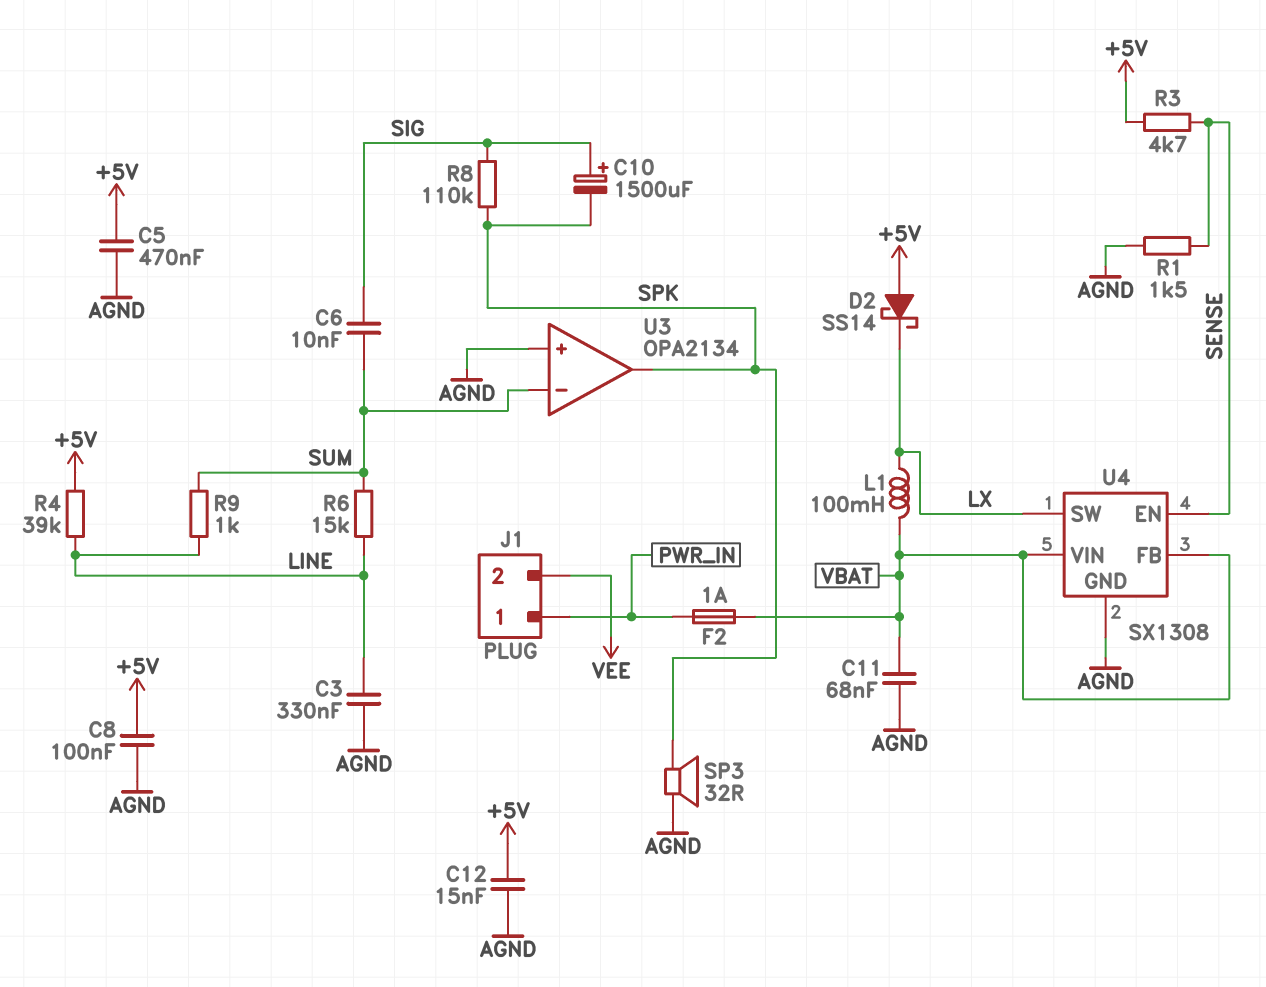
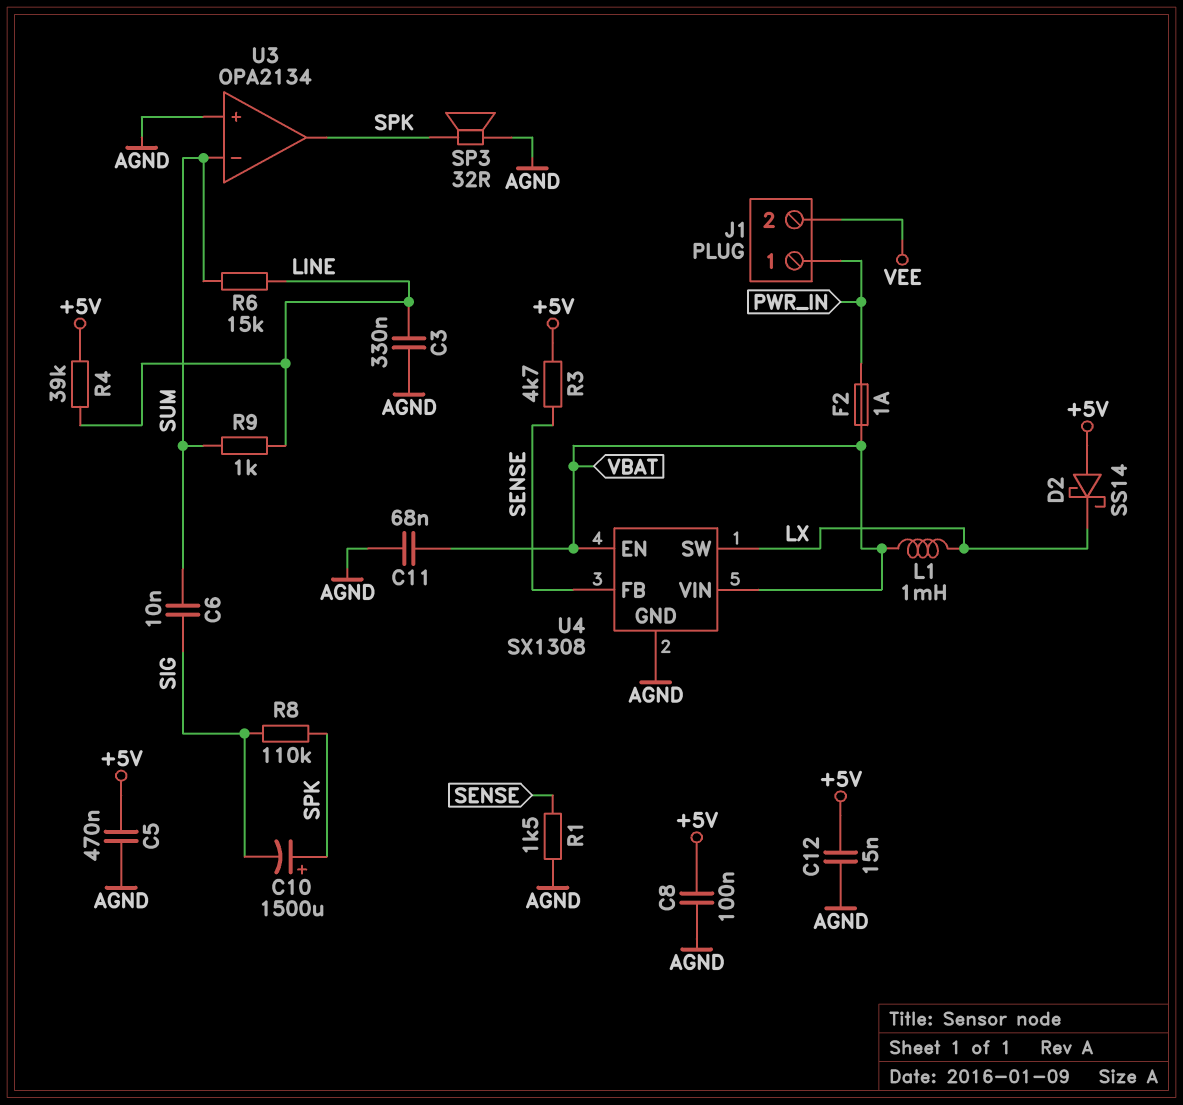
C10: 1500uF (plus SIG, minus SPK) -> 1500uF (plus SPK, minus SIG)
L1: 100mH (LX, VBAT) -> 1mH (LX, VBAT)
U4 pin EN: SENSE -> VBAT
U4 pin FB: VBAT -> SENSE

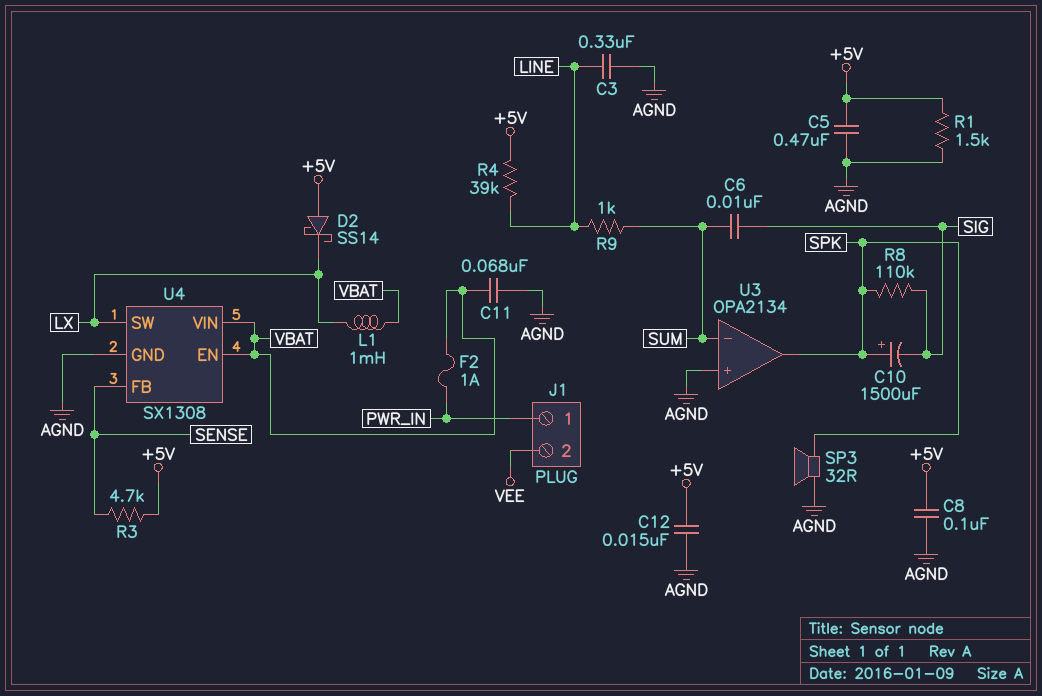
R1: 1.5k (AGND, SENSE) -> 1.5k (+5V, AGND)
R6: 15k (LINE, SUM) -> none

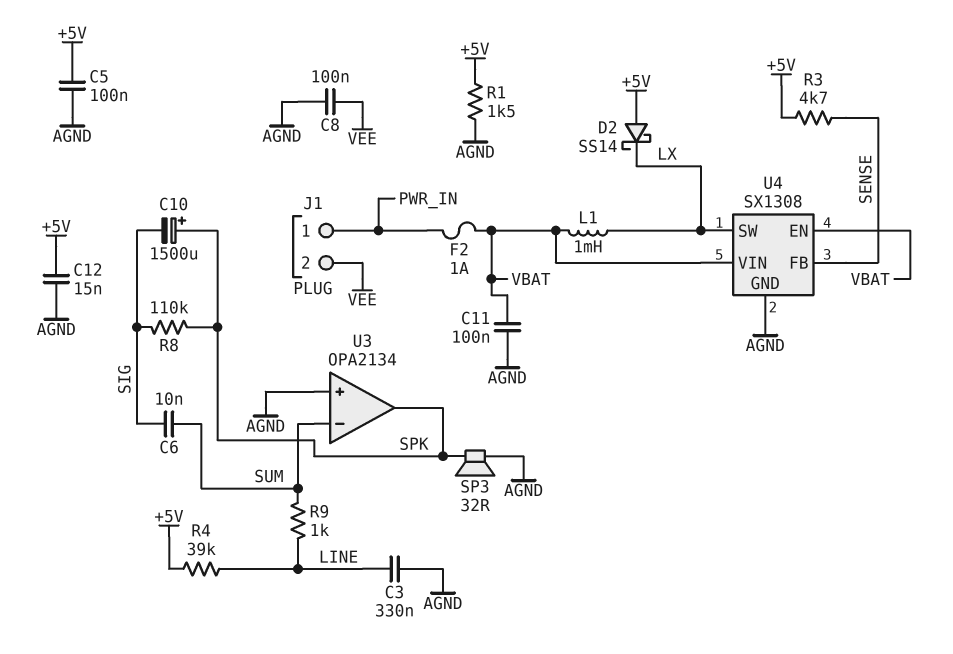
C5: 470nF (+5V, AGND) -> 100nF (+5V, AGND)
C8: 100nF (+5V, AGND) -> 100nF (AGND, VEE)
C11: 68nF (AGND, VBAT) -> 100nF (AGND, VBAT)

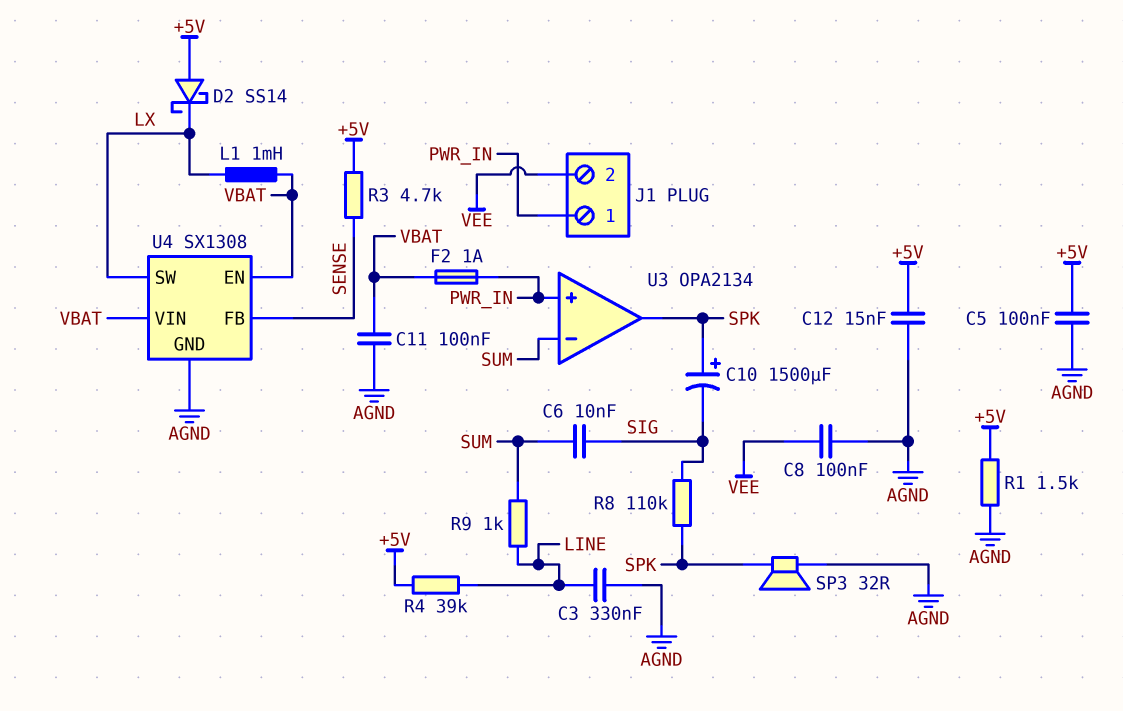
U3 pin in+: AGND -> PWR_IN

